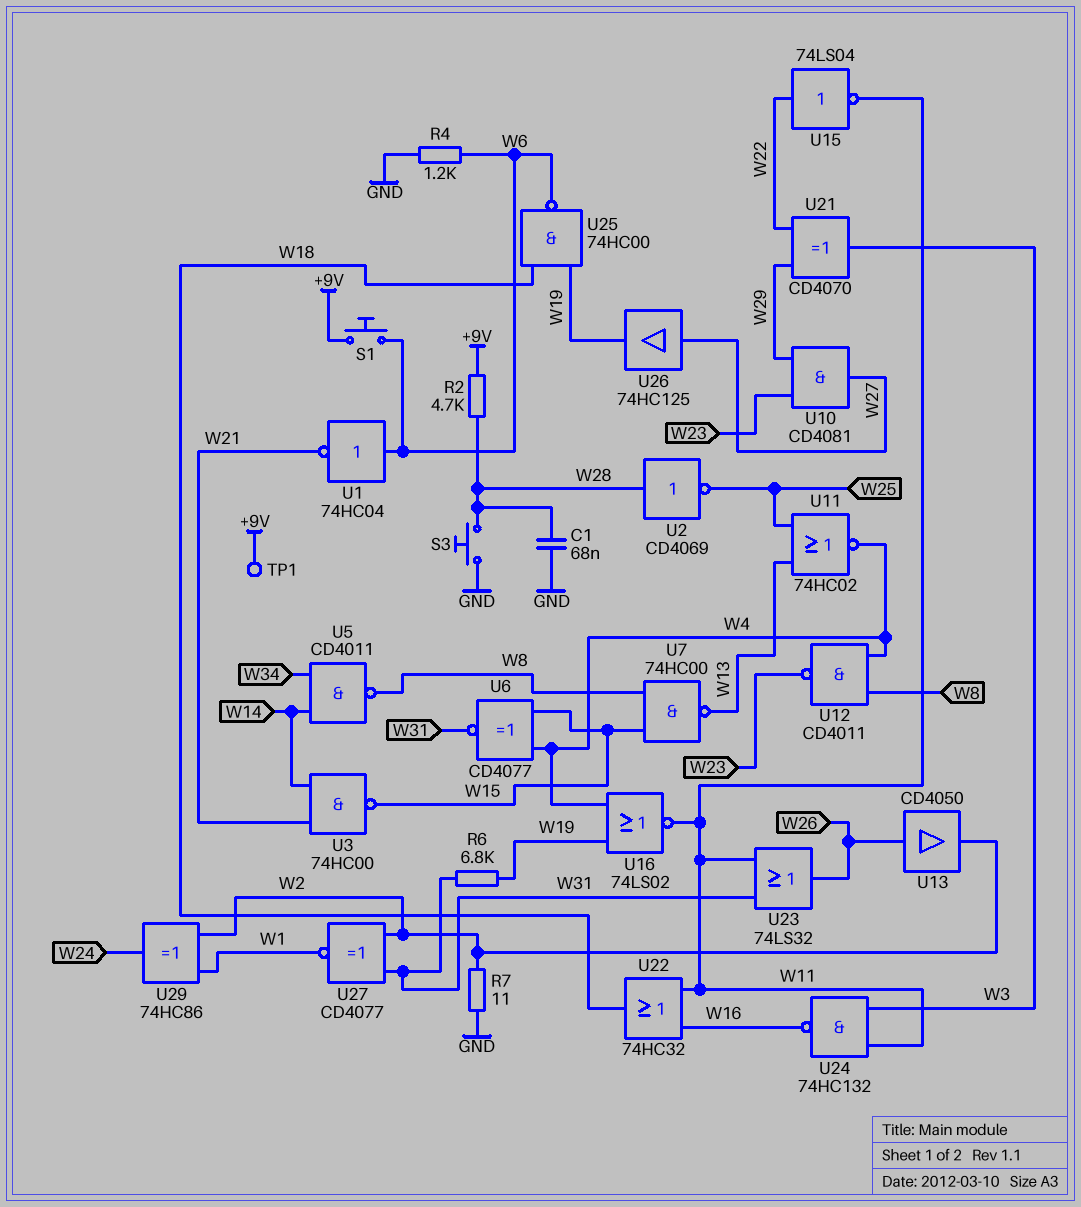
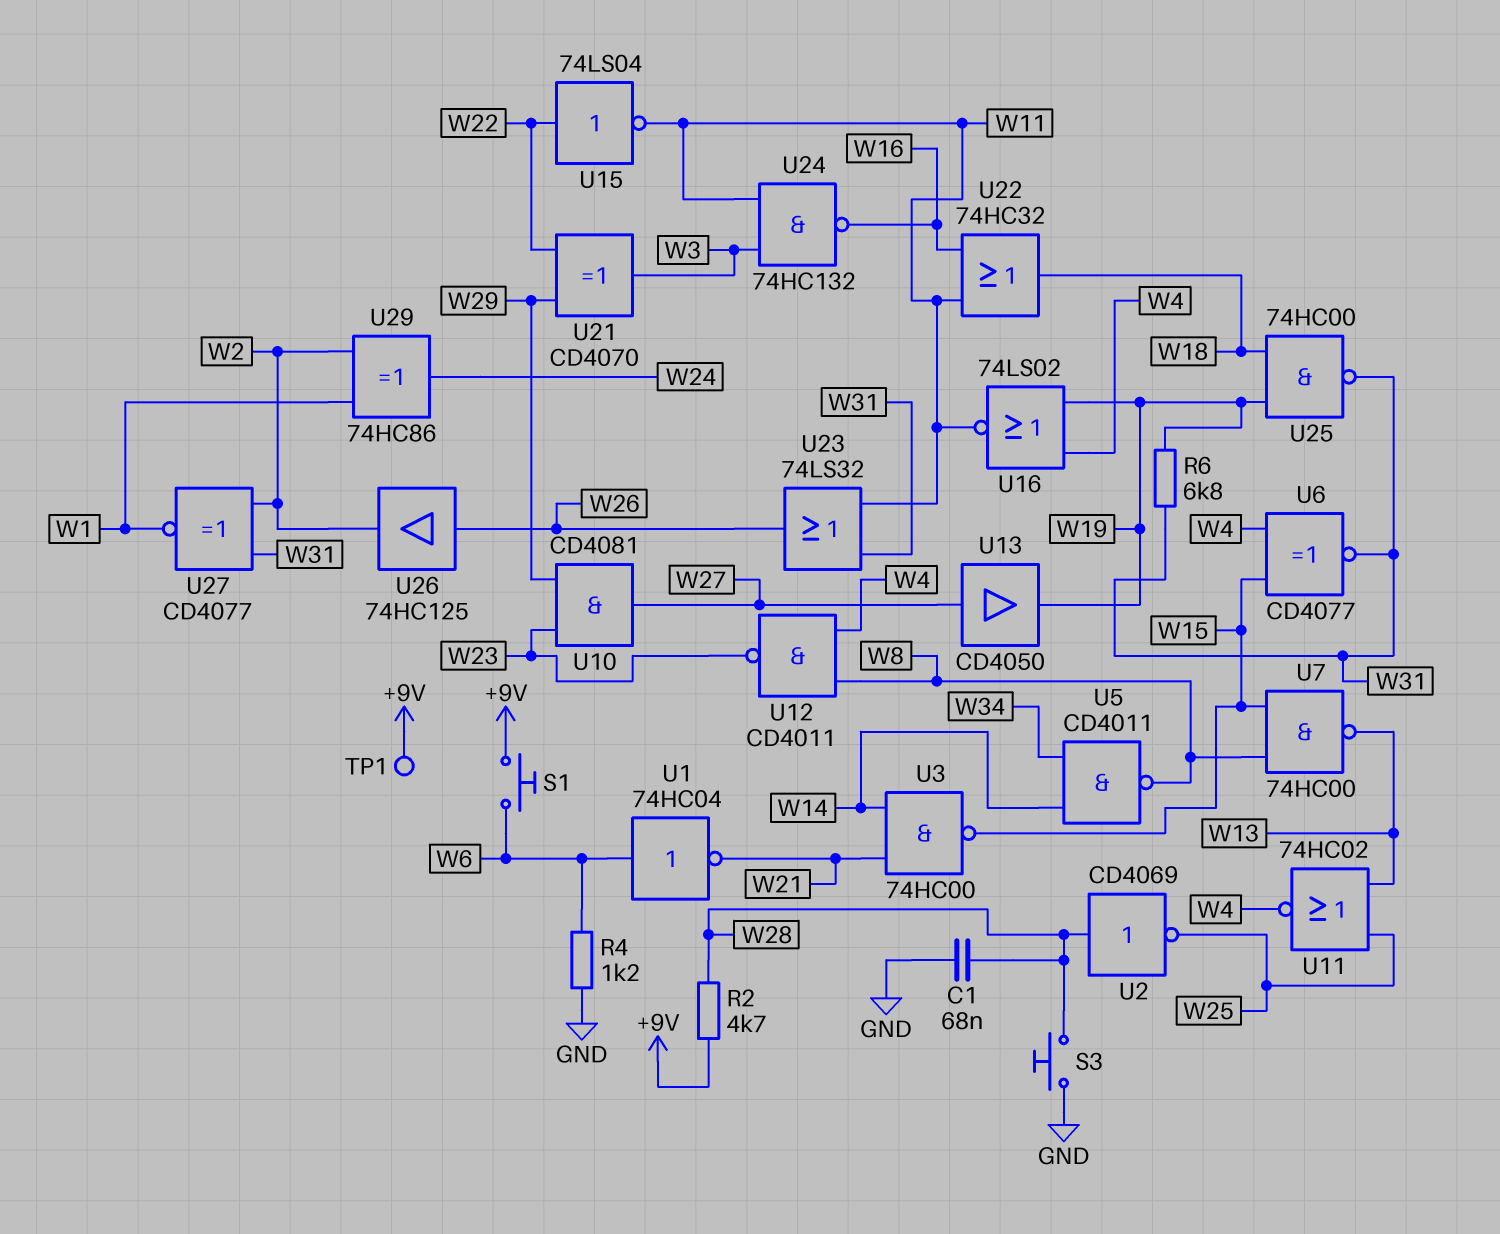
R7: 11 (GND, W2) -> none
U13: buffer CD4050 (in W26, out W2) -> buffer CD4050 (in W27, out W19)
U25: NAND 74HC00 (in W18, in W19, out W6) -> NAND 74HC00 (in W18, in W19, out W31)
U26: buffer 74HC125 (in W27, out W19) -> buffer 74HC125 (in W26, out W2)

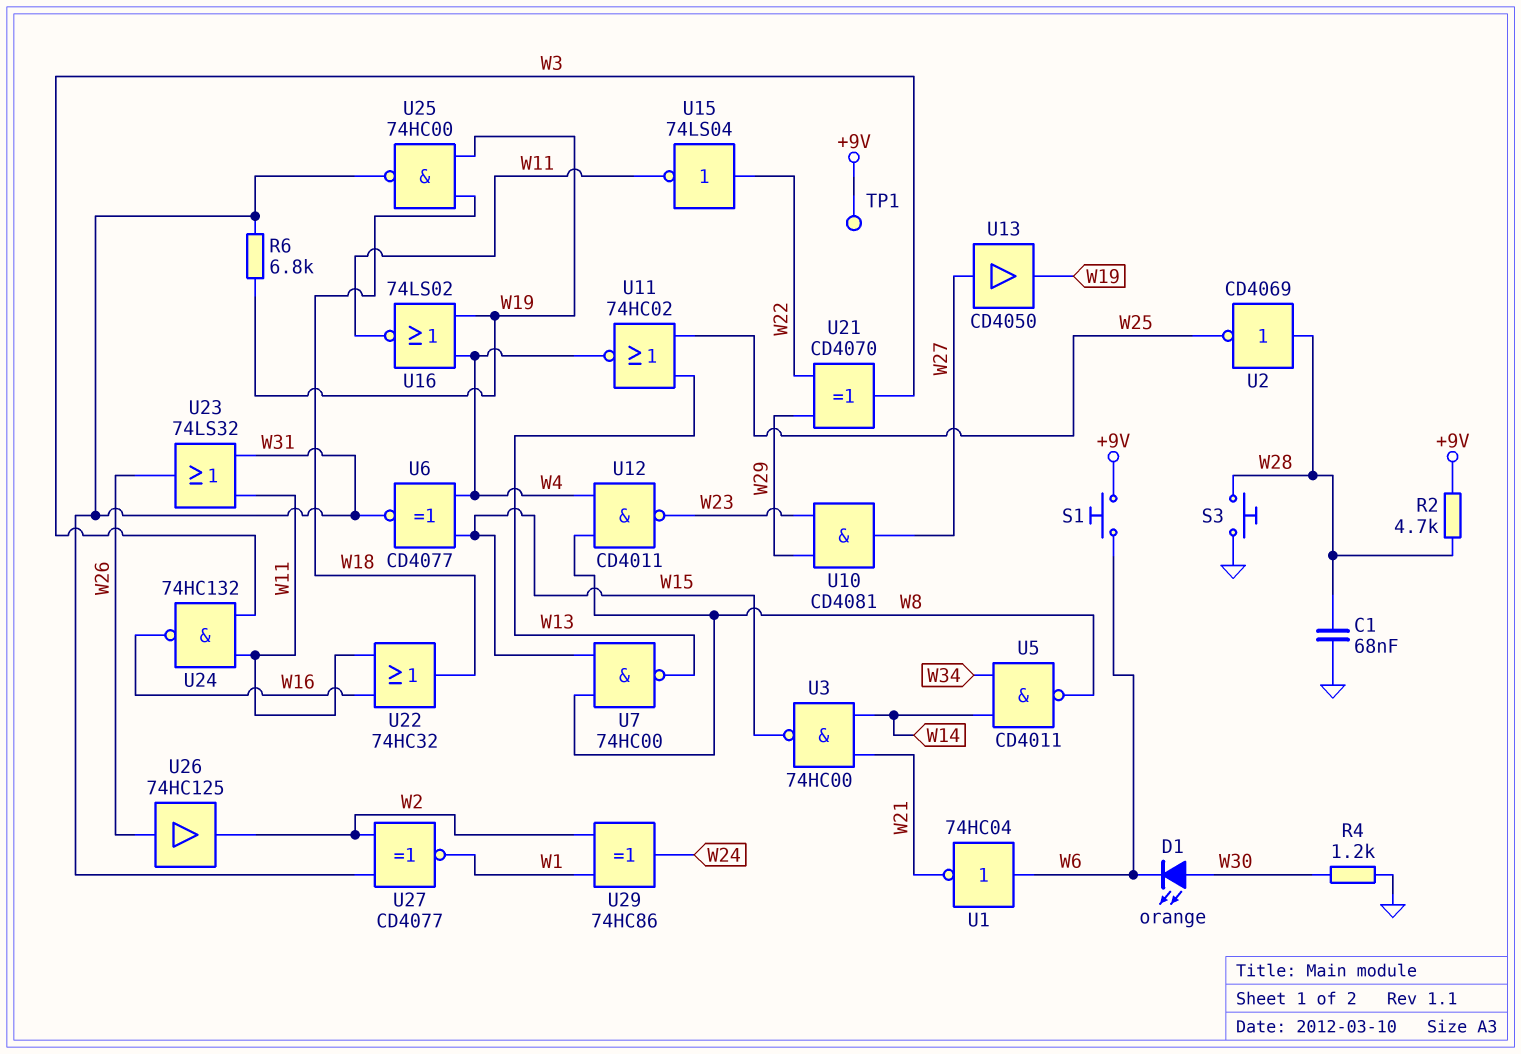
D1: none -> LED orange (A W30, K W6)
R4: 1.2k (GND, W6) -> 1.2k (GND, W30)

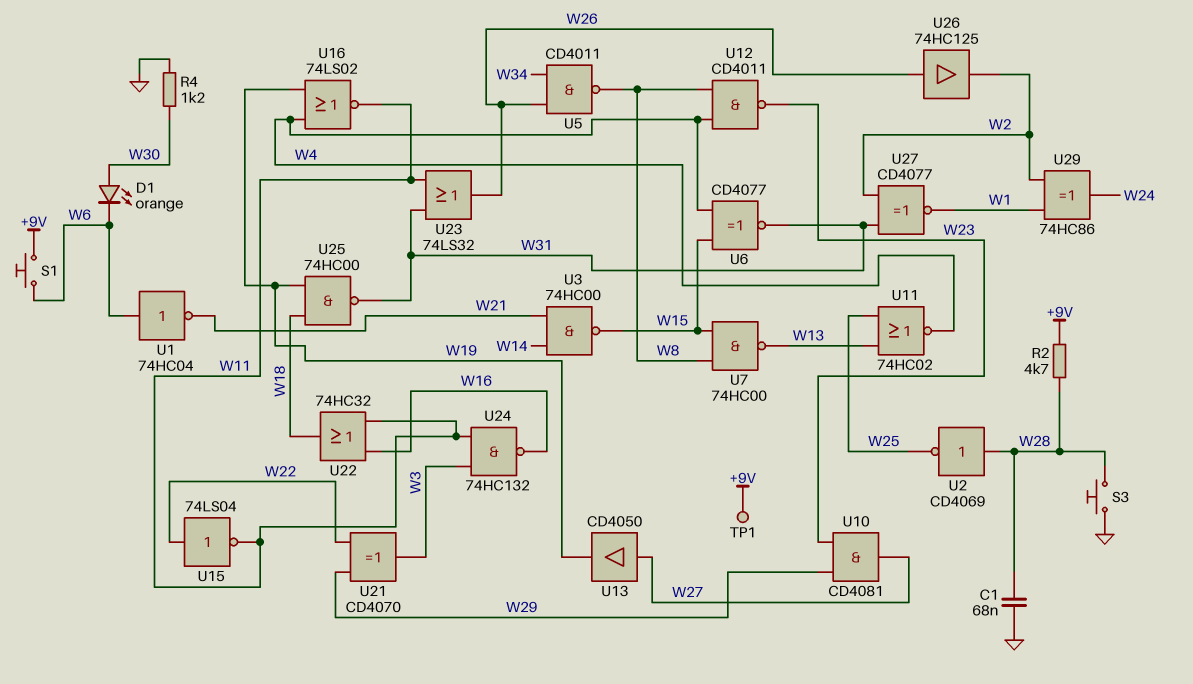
R6: 6.8k (W19, W31) -> none
U5: NAND CD4011 (in W14, in W34, out W8) -> NAND CD4011 (in W26, in W34, out W8)

